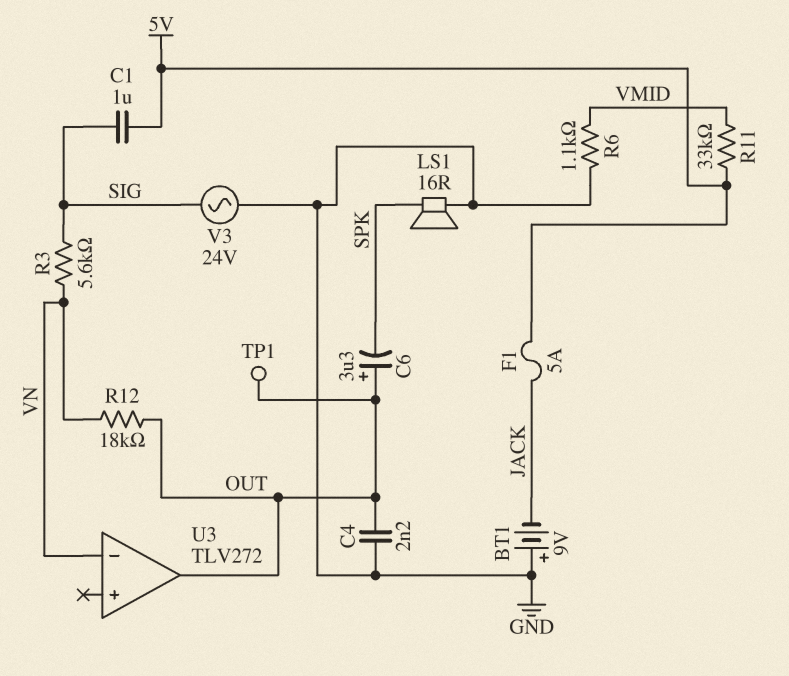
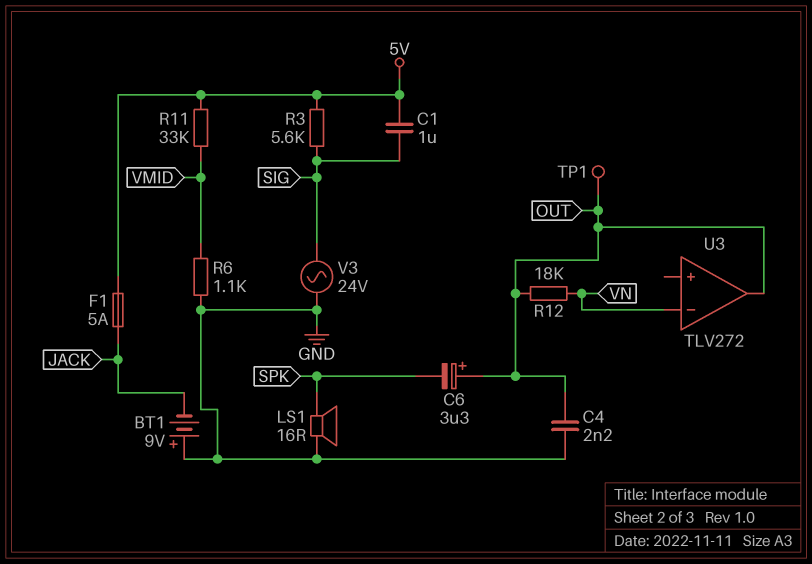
R3: 5.6k (SIG, VN) -> 5.6k (5V, SIG)

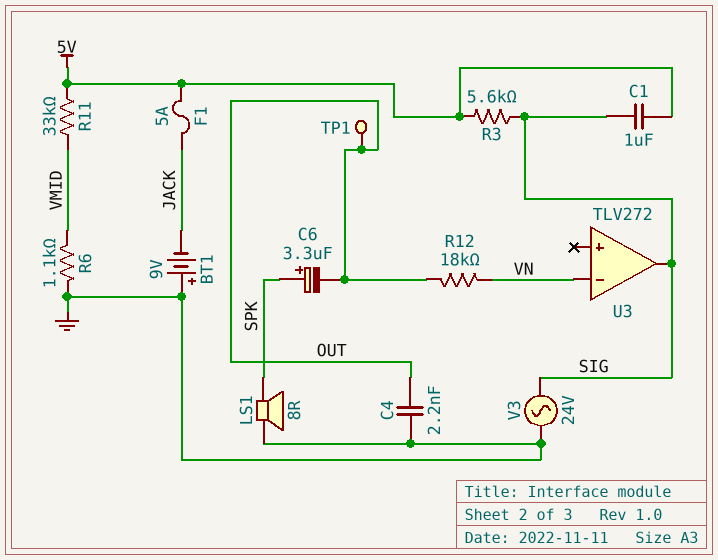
C6: 3.3uF (plus OUT, minus SPK) -> 3.3uF (plus SPK, minus OUT)
LS1: speaker 16R (GND, SPK) -> speaker 8R (GND, SPK)
U3 pin out: OUT -> SIG

